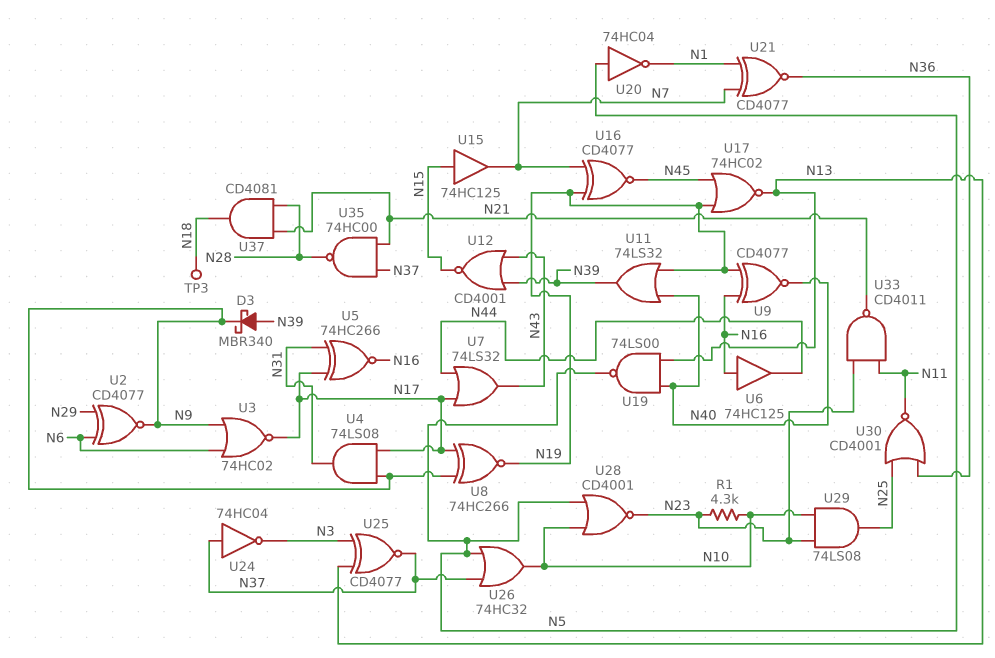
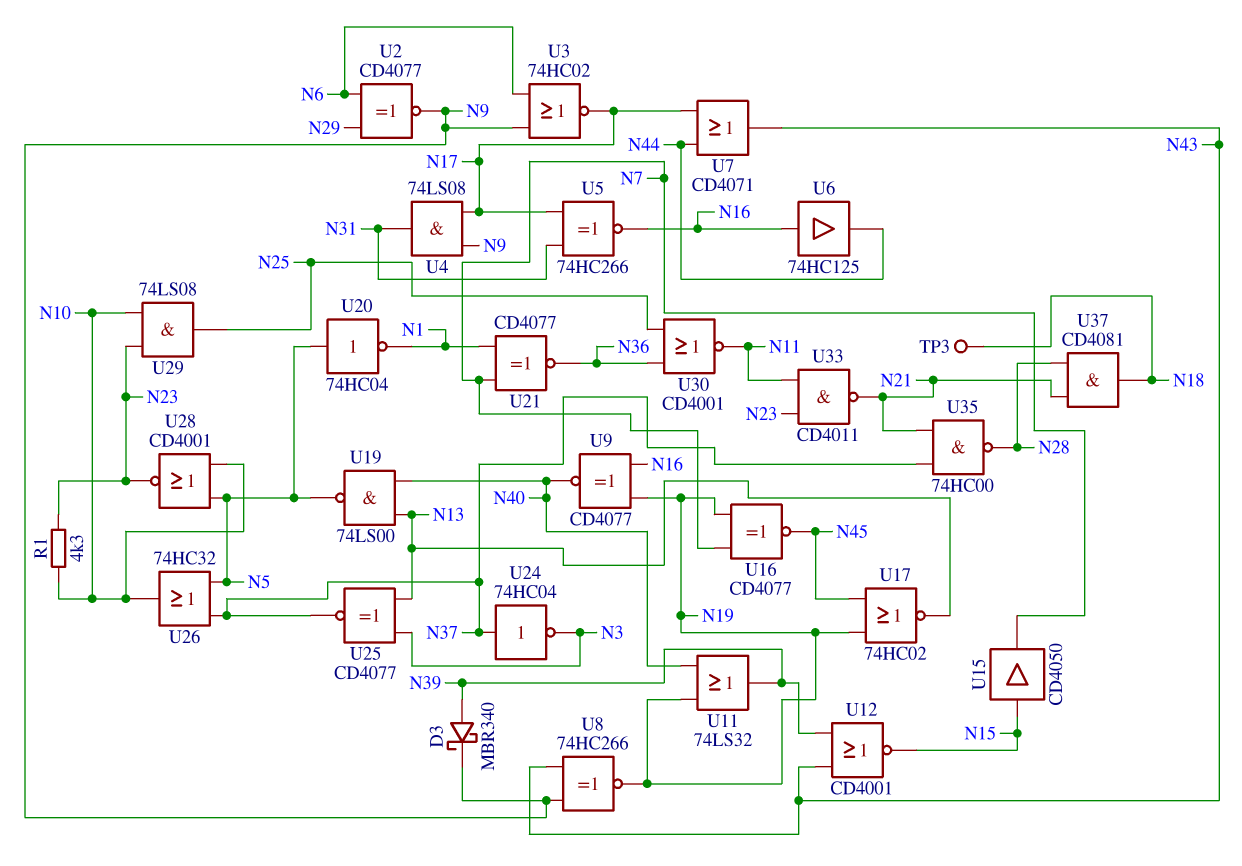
U7: OR 74LS32 (in N17, in N44, out N43) -> OR CD4071 (in N17, in N44, out N43)
U8: XNOR 74HC266 (in N9, in N17, out N19) -> XNOR 74HC266 (in N9, in N43, out N19)
U15: buffer 74HC125 (in N15, out N7) -> buffer CD4050 (in N15, out N7)

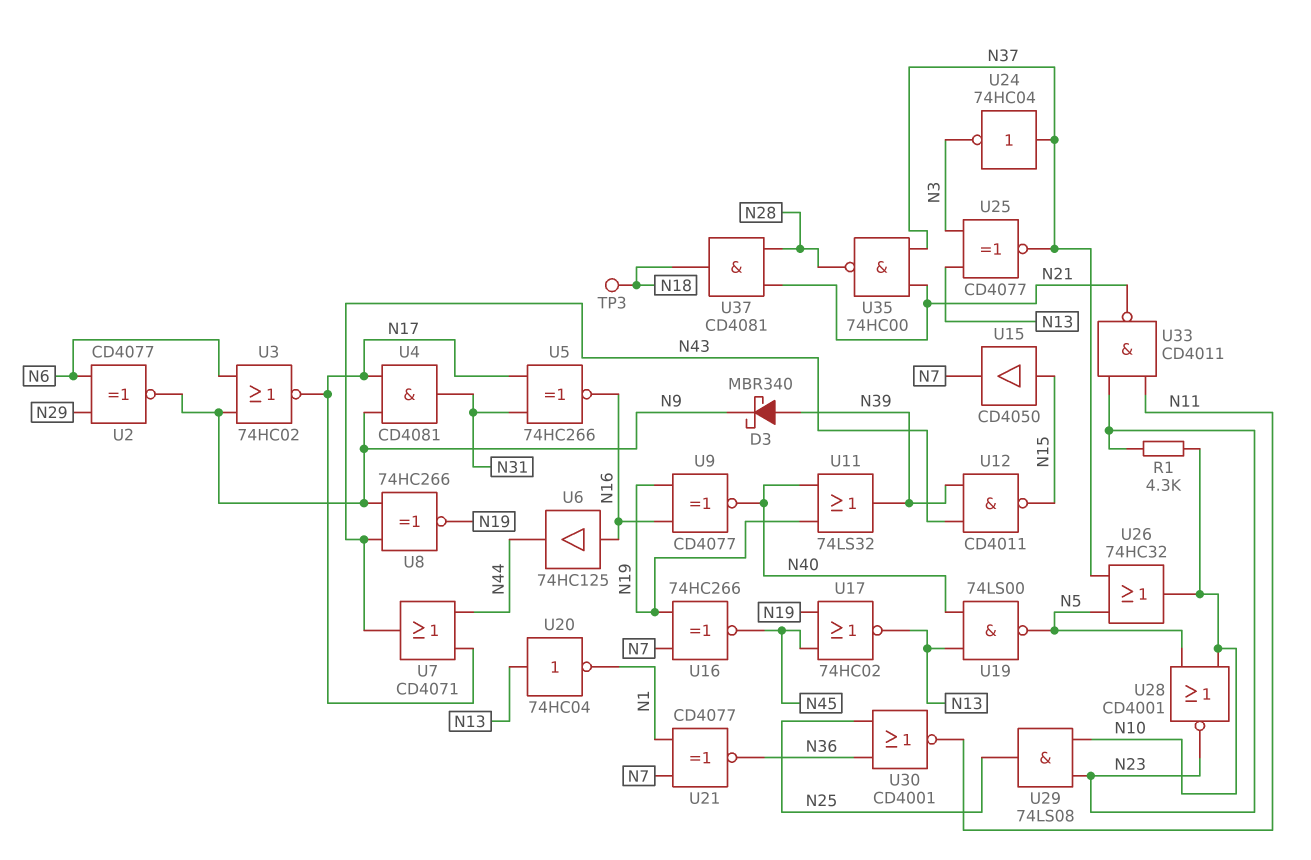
U4: AND 74LS08 (in N9, in N17, out N31) -> AND CD4081 (in N9, in N17, out N31)
U12: NOR CD4001 (in N39, in N43, out N15) -> NAND CD4011 (in N39, in N43, out N15)
U16: XNOR CD4077 (in N7, in N19, out N45) -> XNOR 74HC266 (in N7, in N19, out N45)
U20: NOT 74HC04 (in N5, out N1) -> NOT 74HC04 (in N13, out N1)

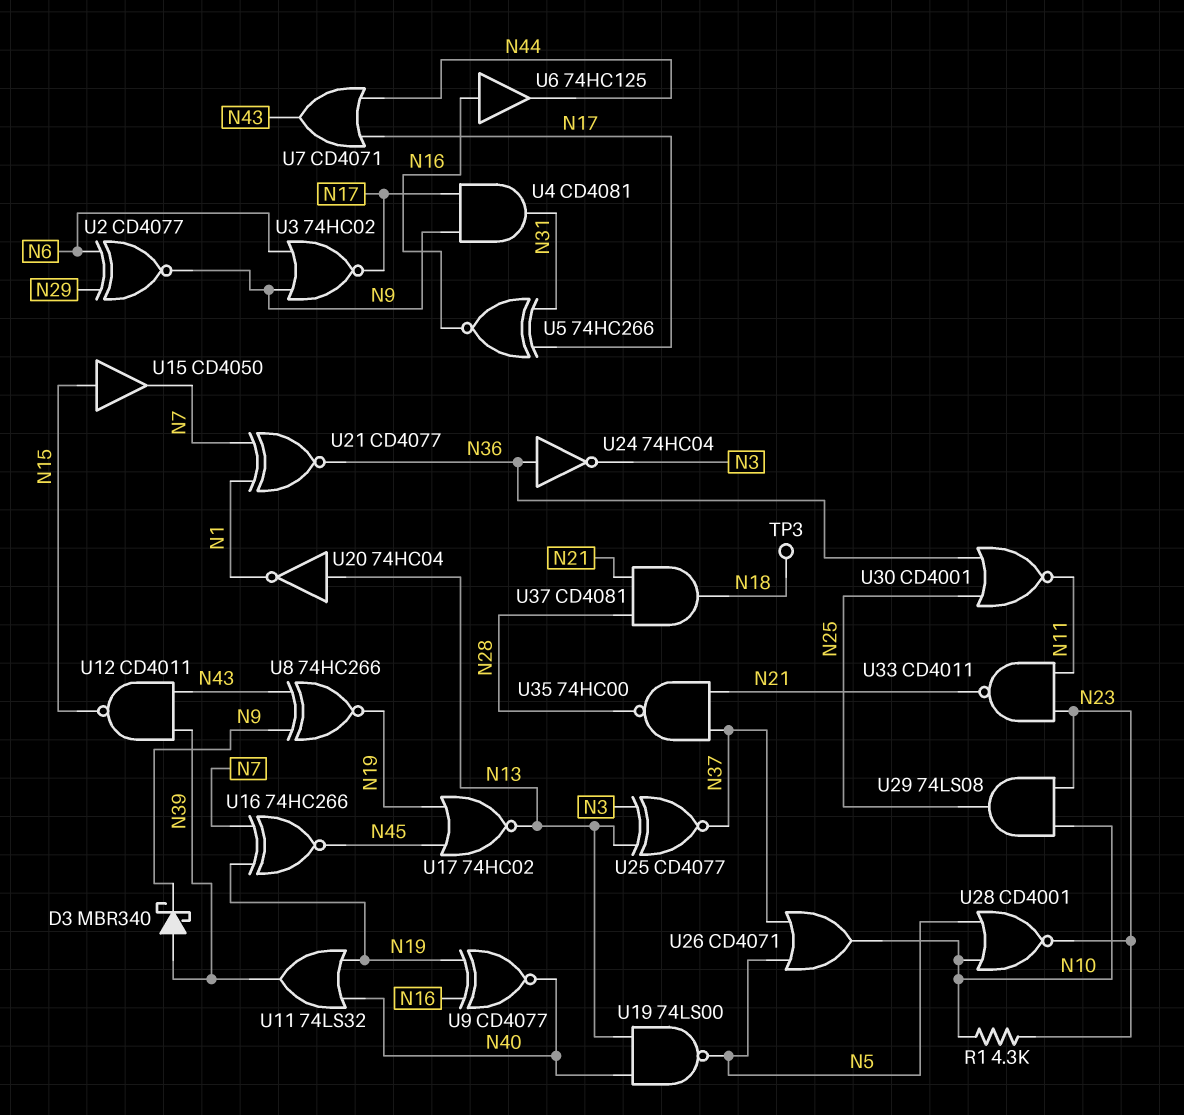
U24: NOT 74HC04 (in N37, out N3) -> NOT 74HC04 (in N36, out N3)
U26: OR 74HC32 (in N5, in N37, out N10) -> OR CD4071 (in N5, in N37, out N10)

